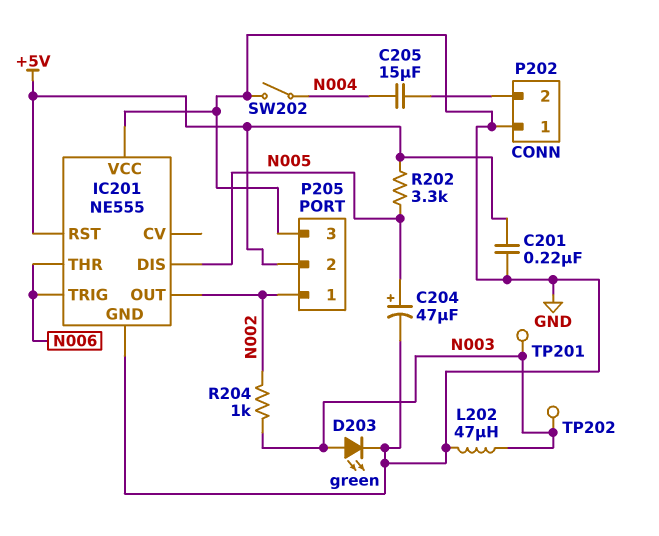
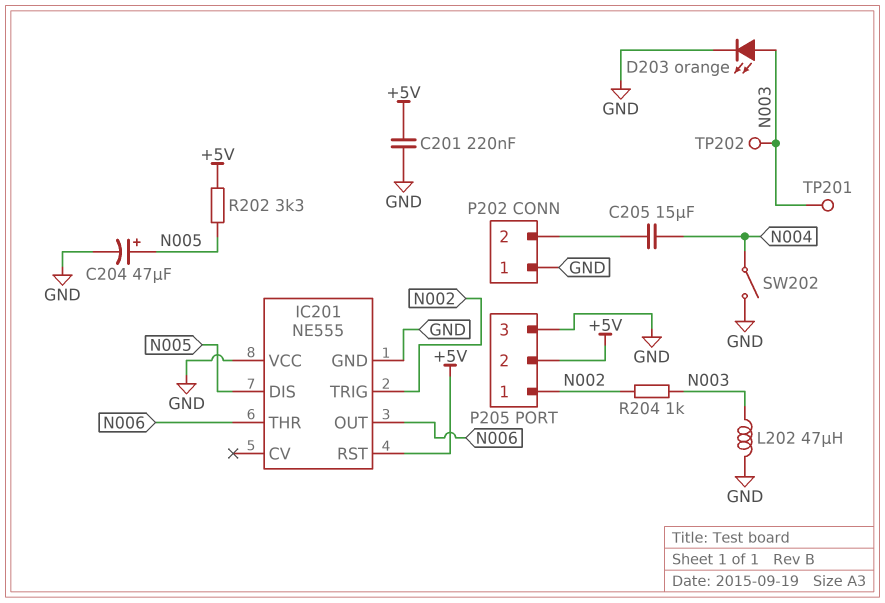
D203: LED green (A N003, K GND) -> LED orange (A N003, K GND)
IC201 pin OUT: N002 -> N006
IC201 pin TRIG: N006 -> N002

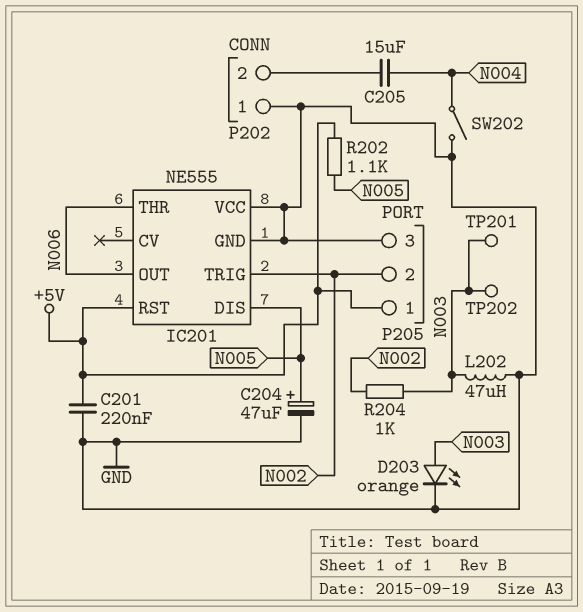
P205 pin 1: N002 -> +5V
P205 pin 2: +5V -> N002
R202: 3.3k (+5V, N005) -> 1.1k (+5V, N005)

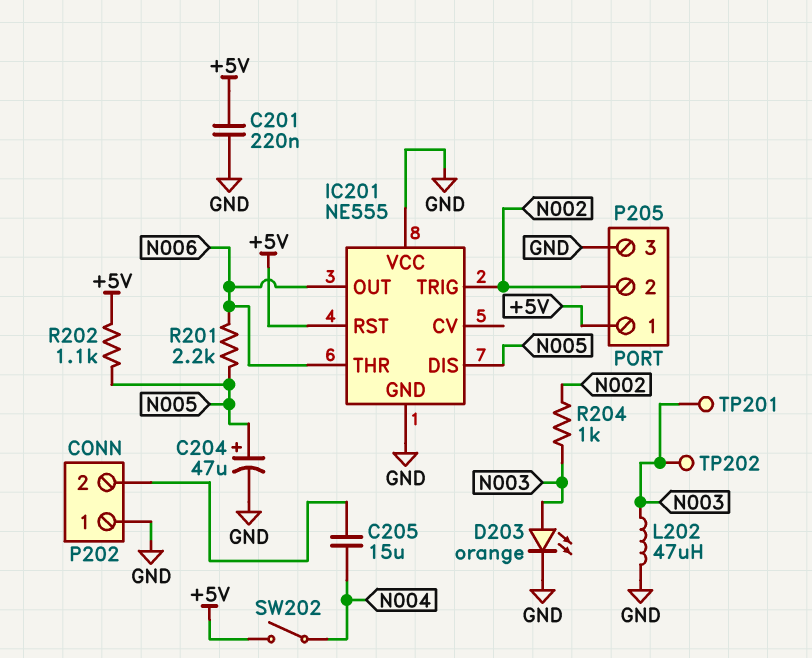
R201: none -> 2.2k (N005, N006)
SW202: switch (GND, N004) -> switch (+5V, N004)

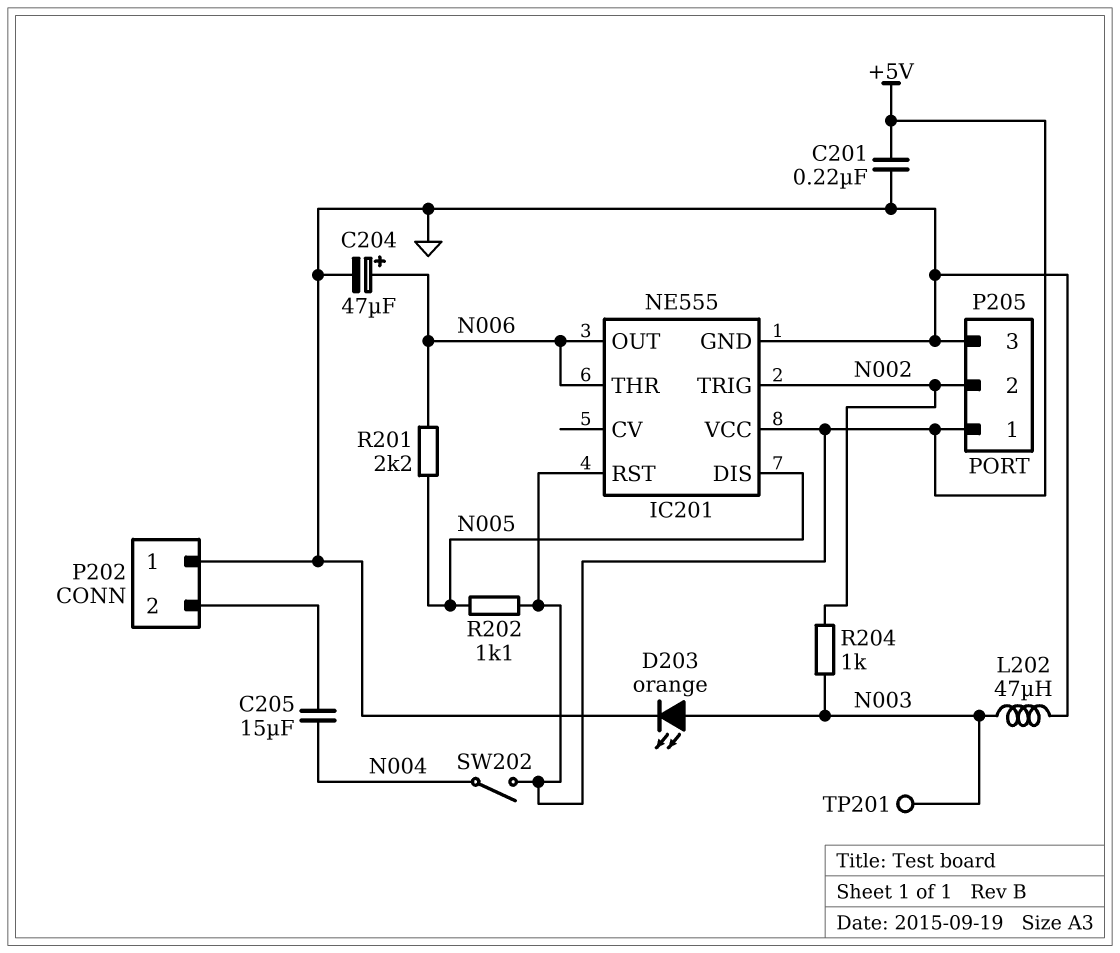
C204: 47uF (plus N005, minus GND) -> 47uF (plus N006, minus GND)
IC201 pin VCC: GND -> +5V
TP202: test point (N003) -> none

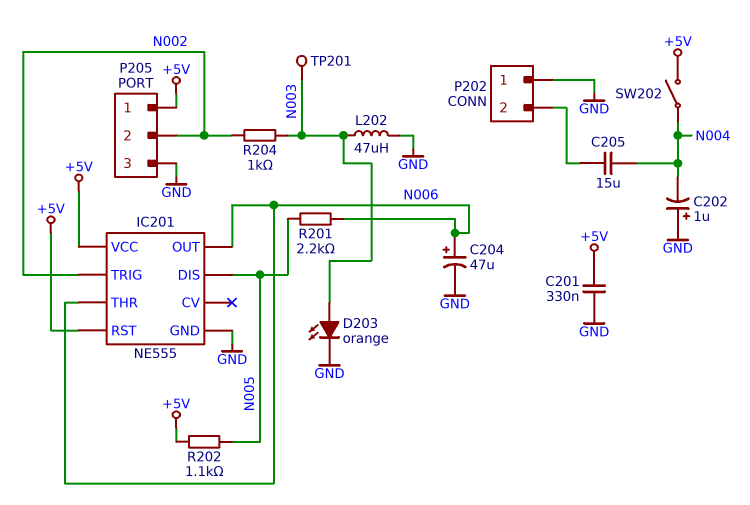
C201: 220nF (+5V, GND) -> 330nF (+5V, GND)
C202: none -> 1uF (plus GND, minus N004)

